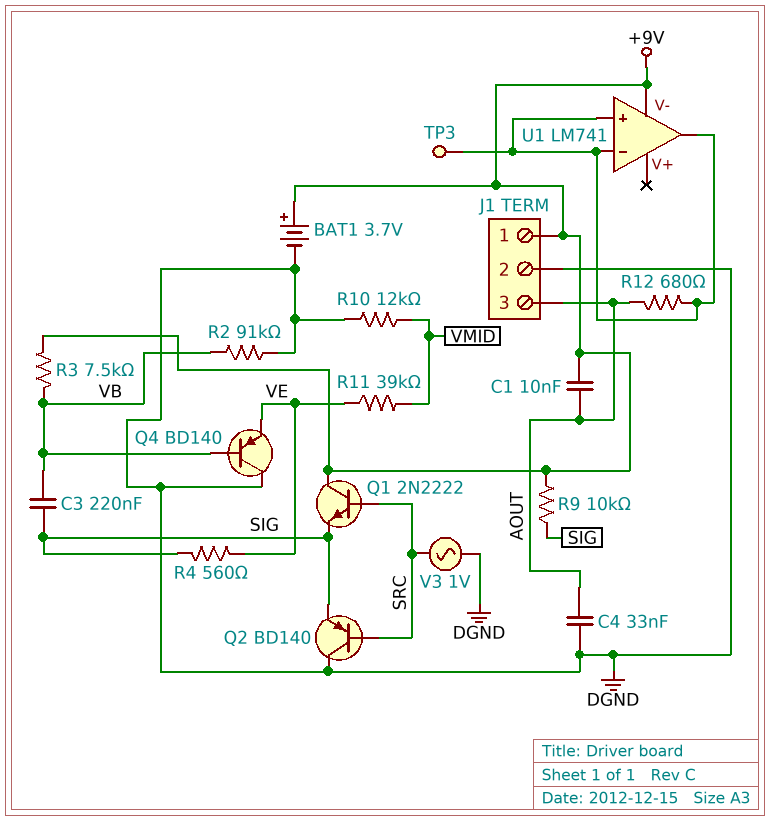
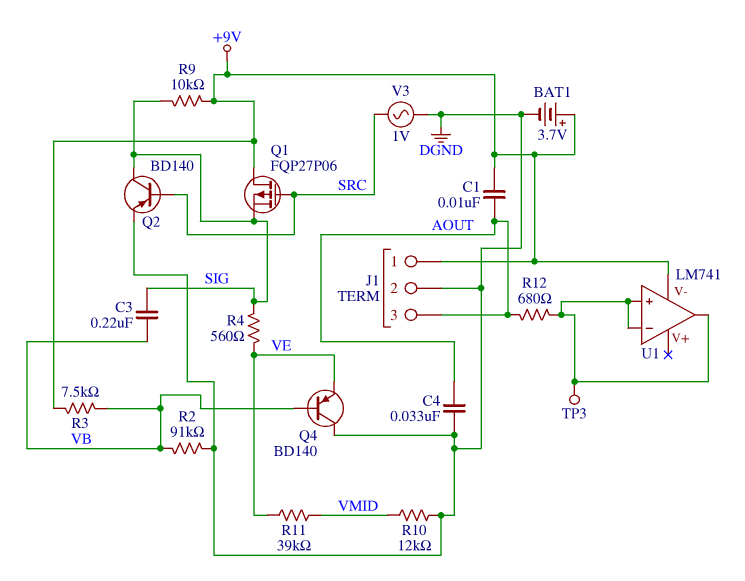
Q1: NPN 2N2222 (B SRC, C +9V, E SIG) -> PMOS FQP27P06 (G SRC, D +9V, S SIG)
Q2: PNP BD140 (B SRC, C DGND, E SIG) -> PNP BD140 (B SRC, C SIG, E DGND)

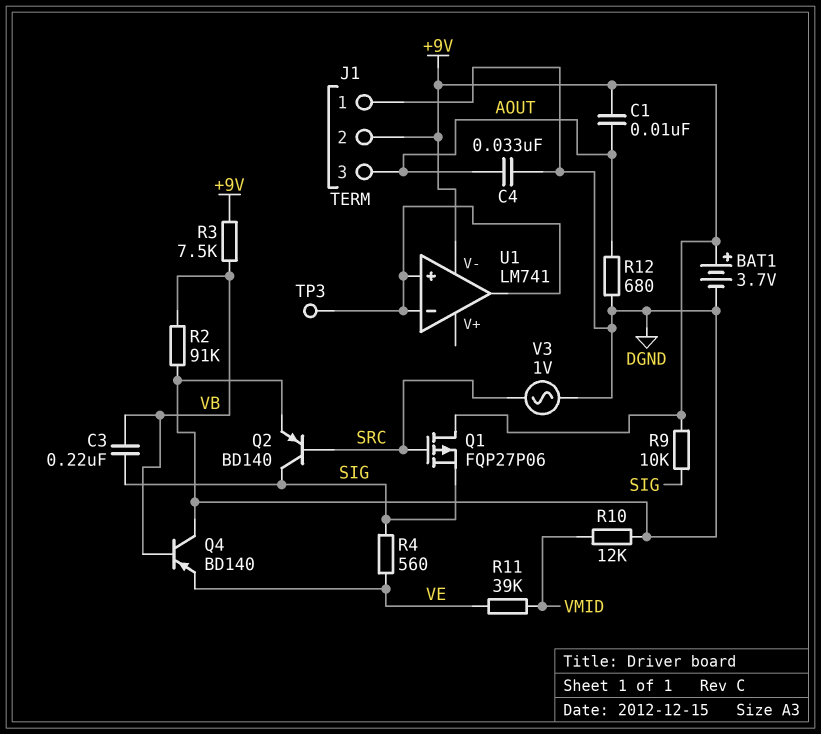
J1 pin 1: +9V -> DGND
J1 pin 2: DGND -> +9V
R12: 680 (AOUT, U1/in+) -> 680 (AOUT, DGND)

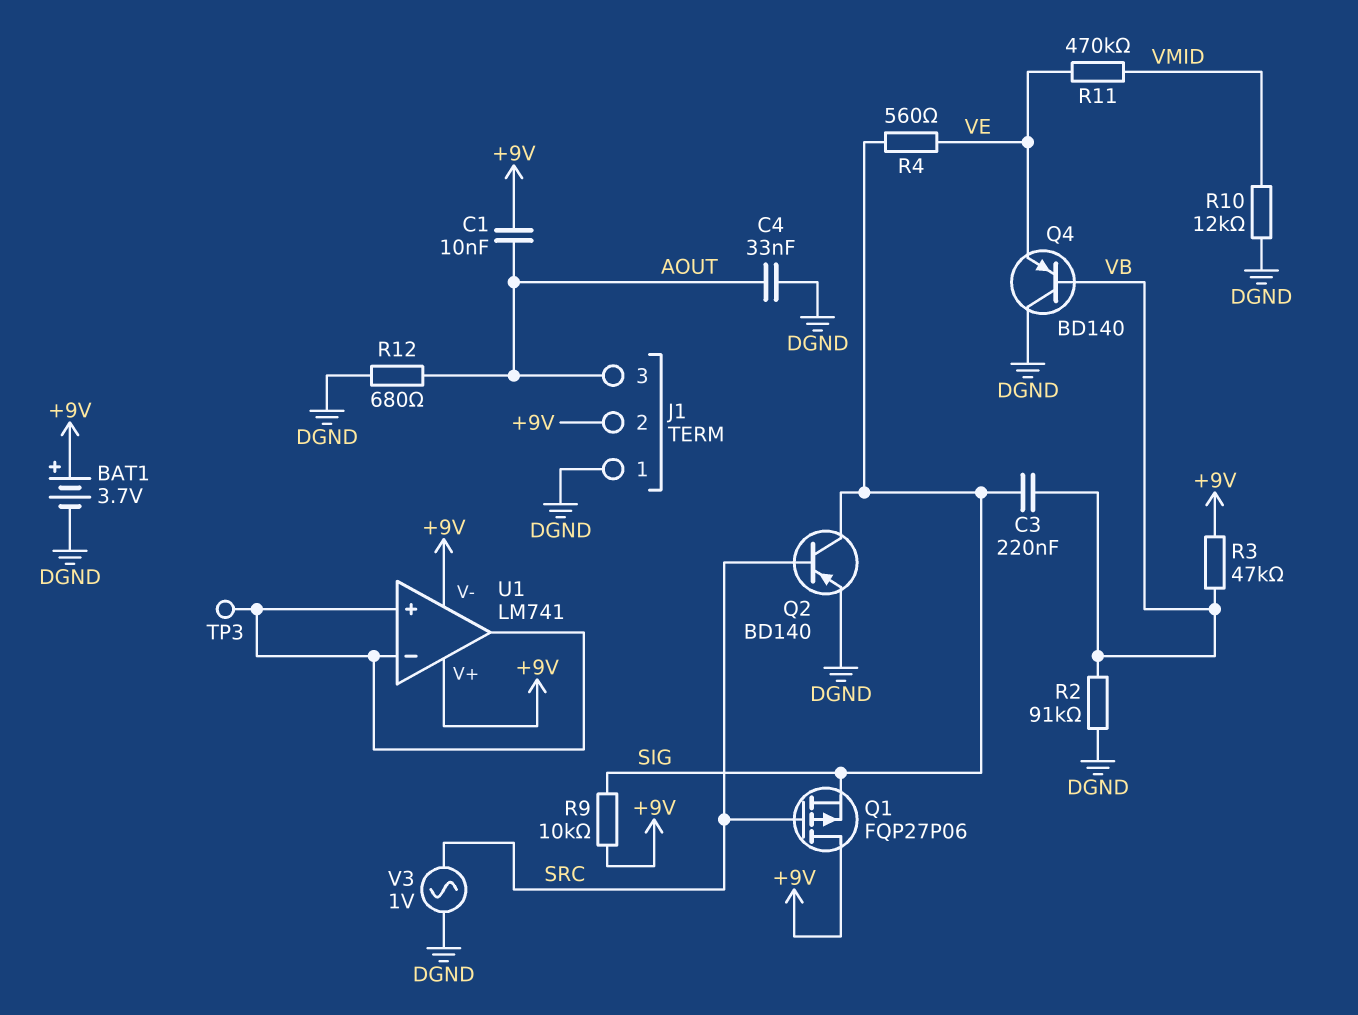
R3: 7.5k (+9V, VB) -> 47k (+9V, VB)
R11: 39k (VE, VMID) -> 470k (VE, VMID)
U1 pin V+: none -> +9V

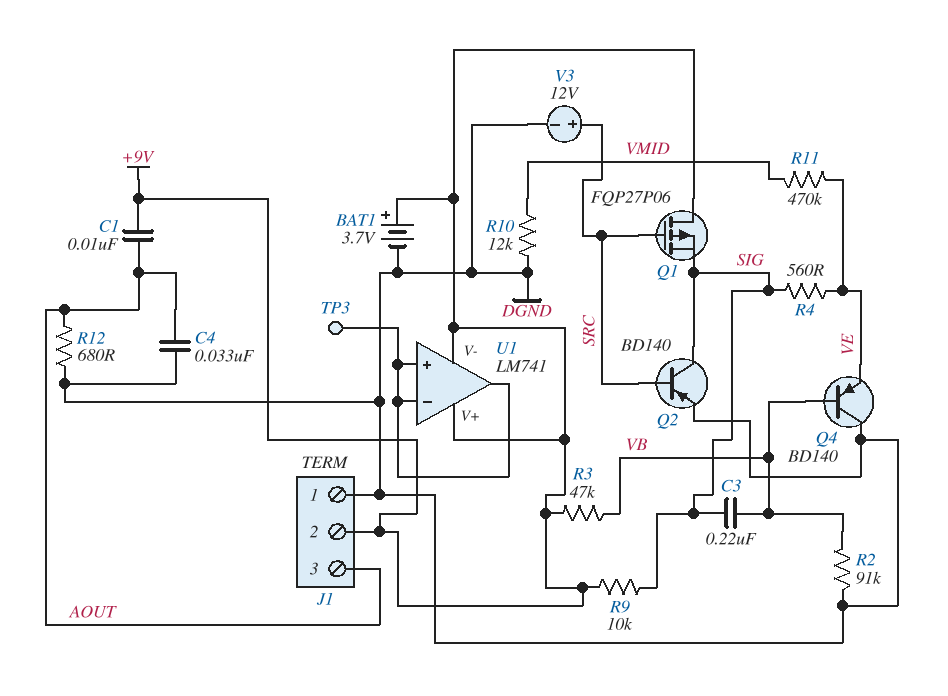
V3: AC 1V (DGND, SRC) -> 12V (plus SRC, minus DGND)

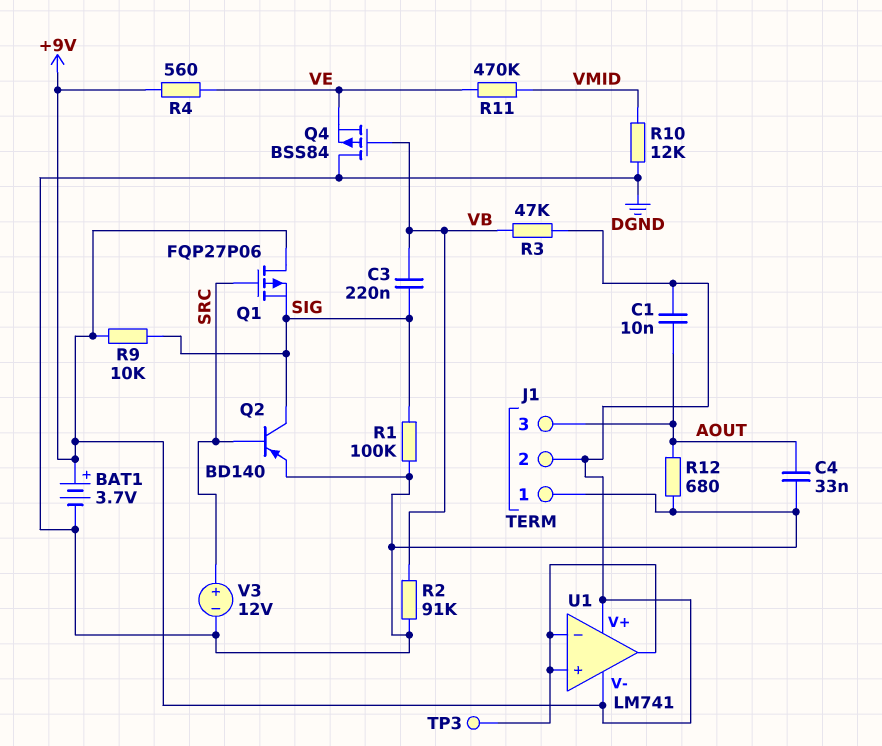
Q4: PNP BD140 (B VB, C DGND, E VE) -> PMOS BSS84 (G VB, D DGND, S VE)
R1: none -> 100k (DGND, SIG)
R4: 560 (SIG, VE) -> 560 (+9V, VE)

